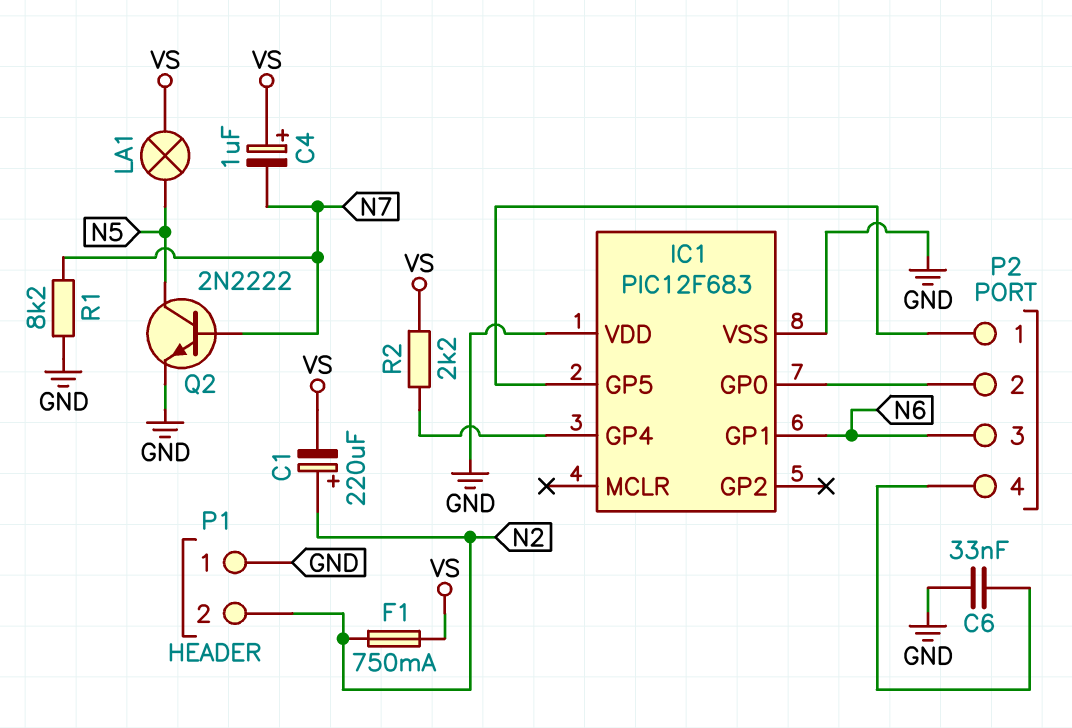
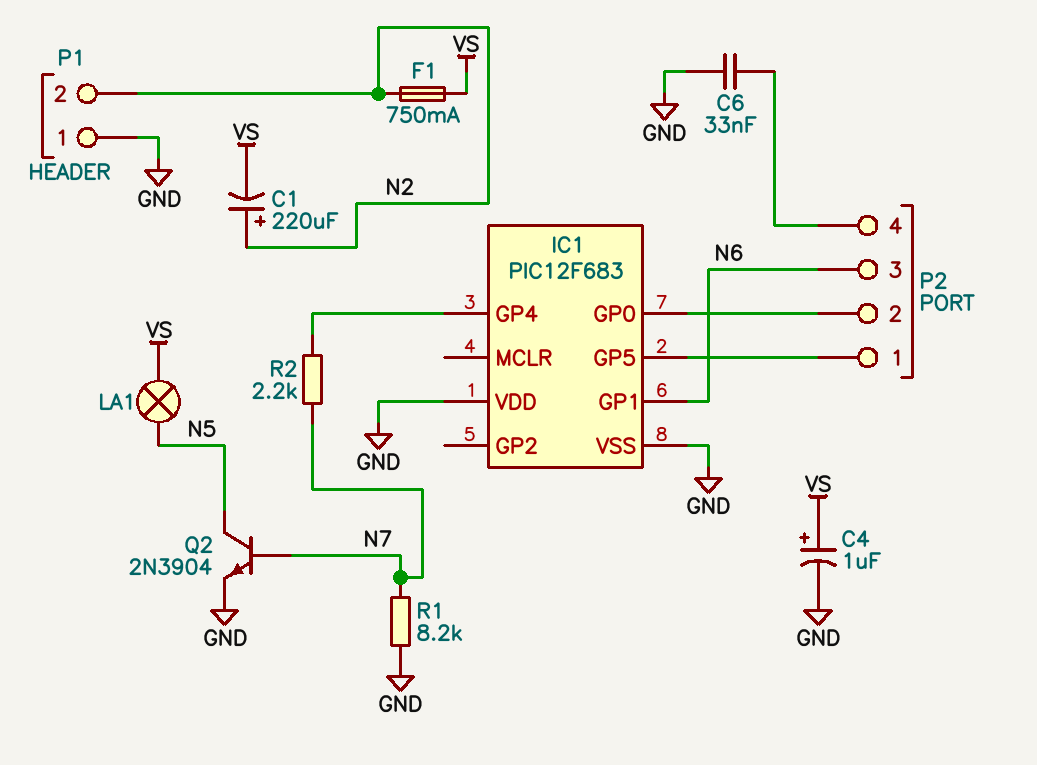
C4: 1uF (plus VS, minus N7) -> 1uF (plus VS, minus GND)
Q2: NPN 2N2222 (B N7, C N5, E GND) -> NPN 2N3904 (B N7, C N5, E GND)
R2: 2.2k (IC1/GP4, VS) -> 2.2k (IC1/GP4, N7)

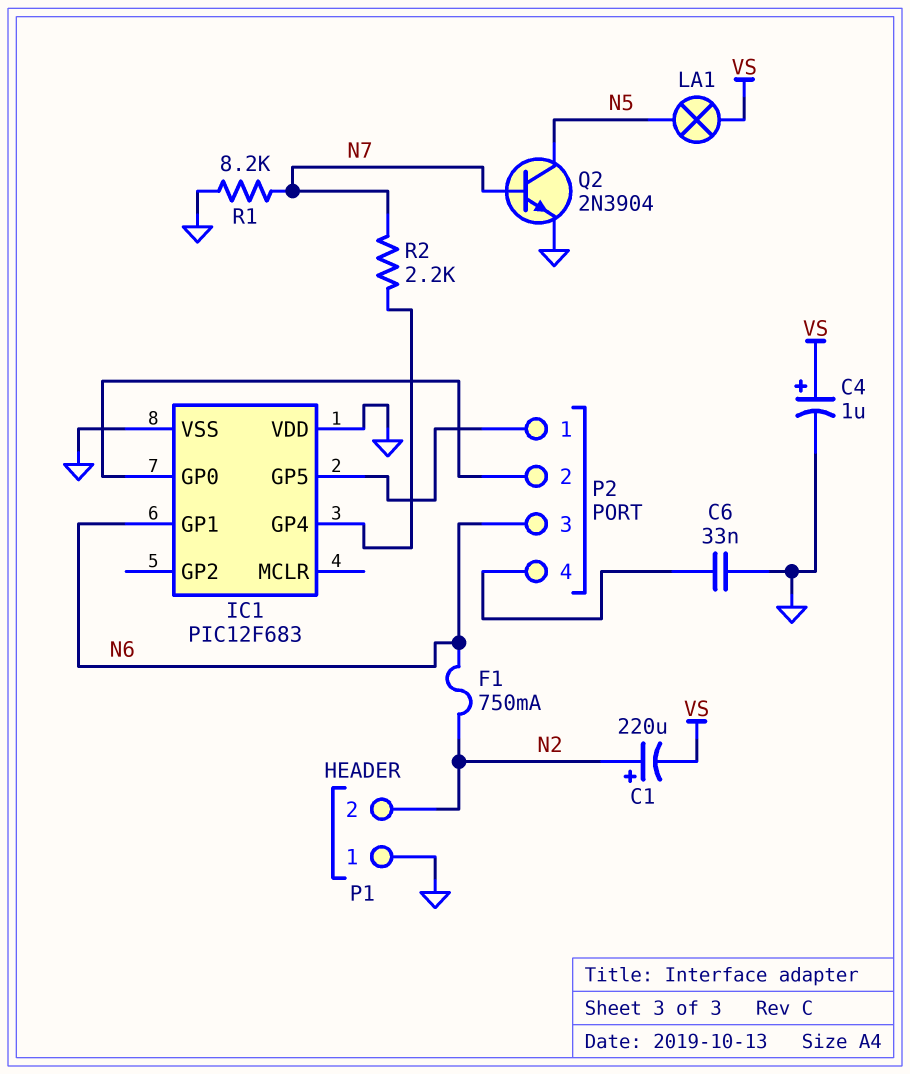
F1: 750mA (N2, VS) -> 750mA (N2, N6)

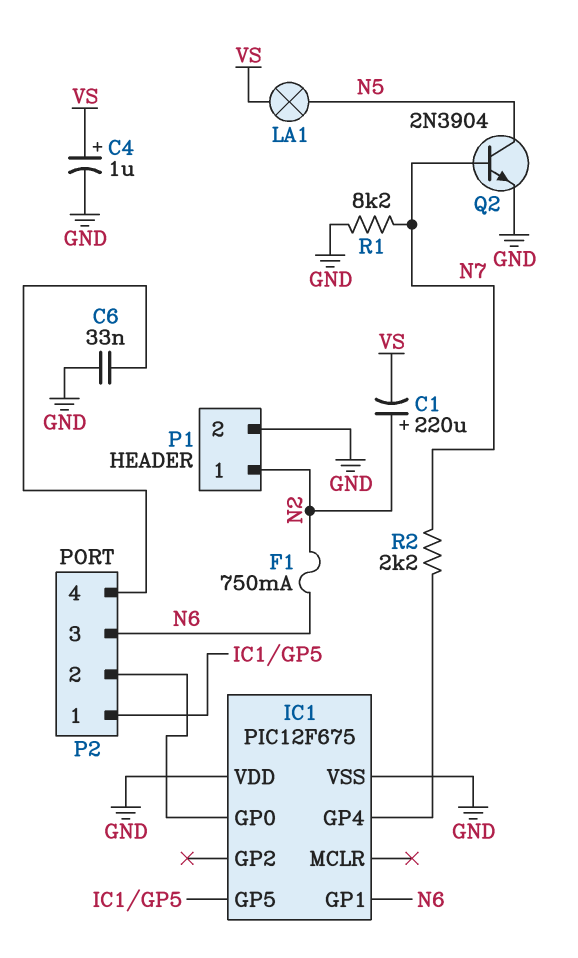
IC1: PIC12F683 -> PIC12F675
P1 pin 1: GND -> N2
P1 pin 2: N2 -> GND

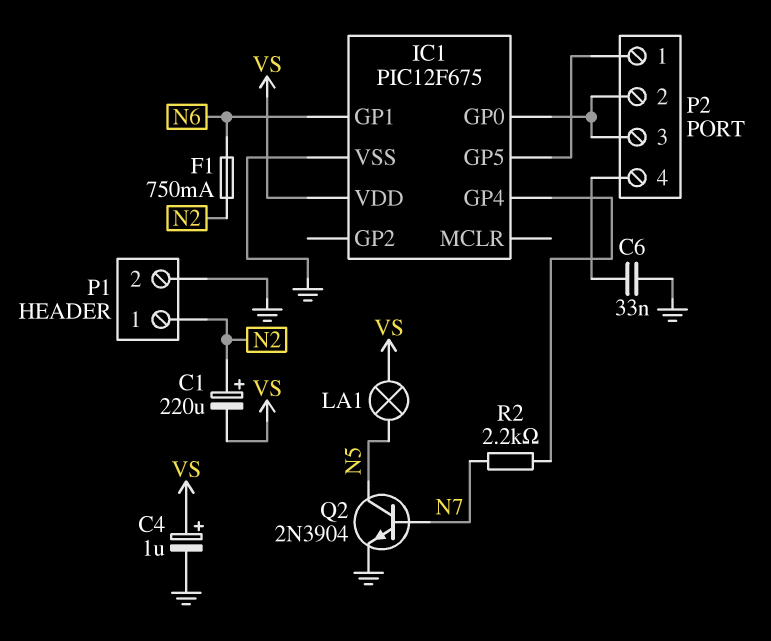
IC1 pin VDD: GND -> VS
P2 pin 3: N6 -> IC1/GP0
R1: 8.2k (GND, N7) -> none

